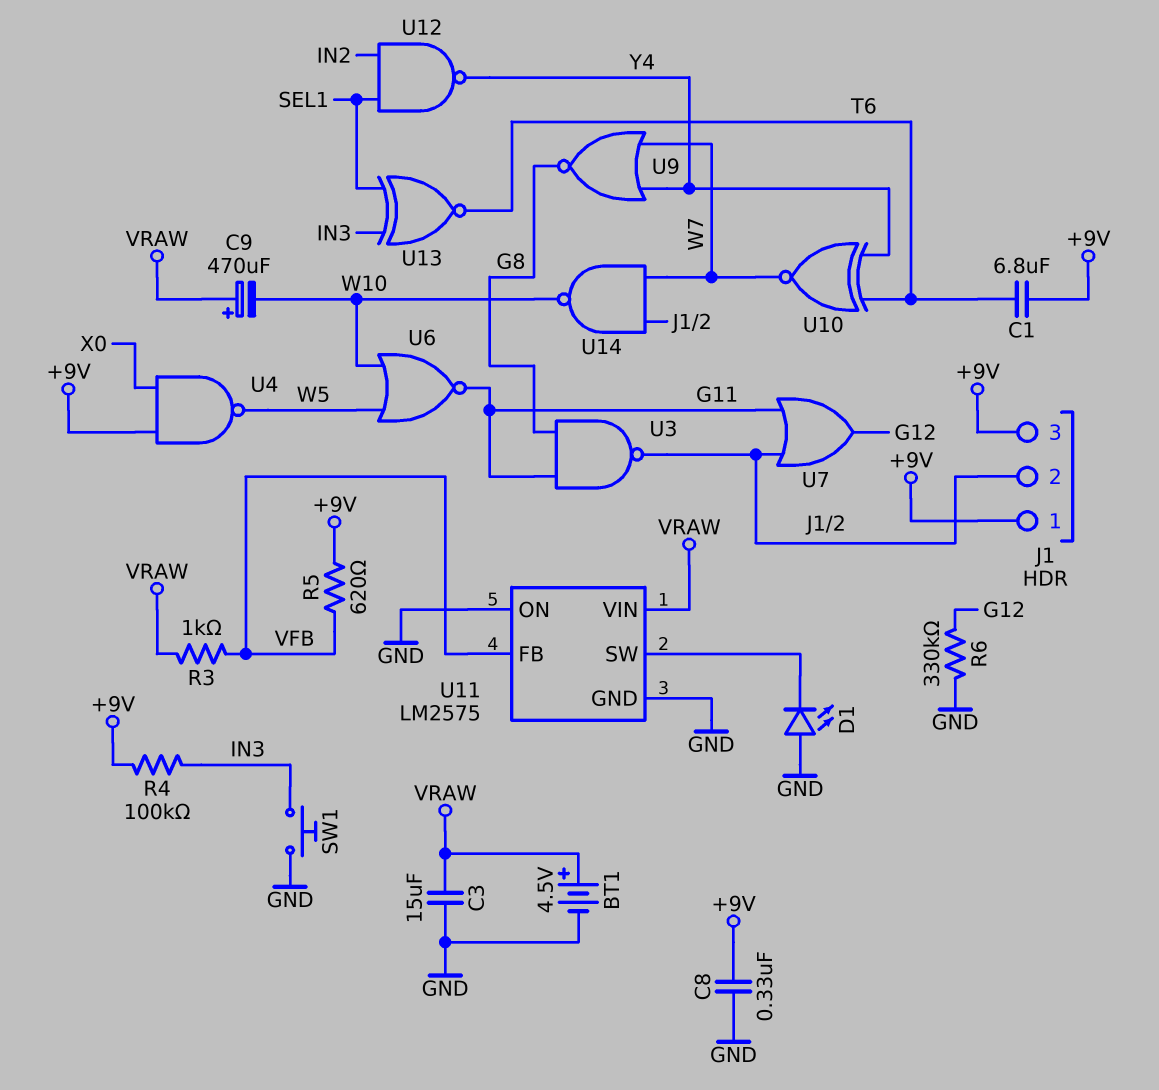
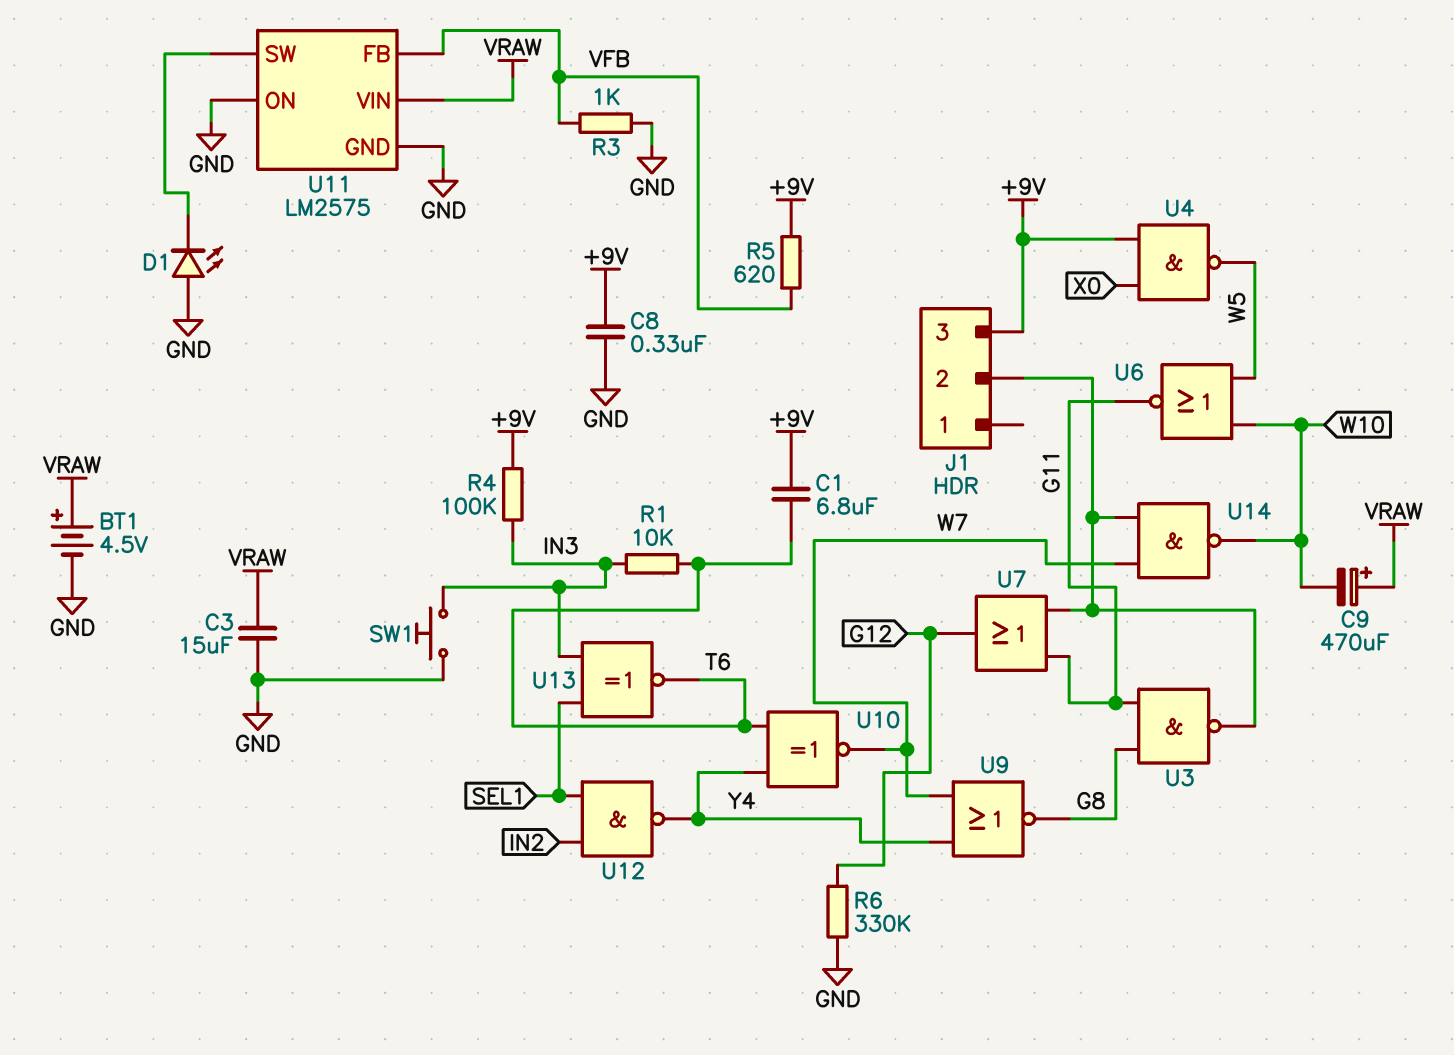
J1 pin 1: +9V -> none
R1: none -> 10k (IN3, T6)
R3: 1k (VFB, VRAW) -> 1k (GND, VFB)

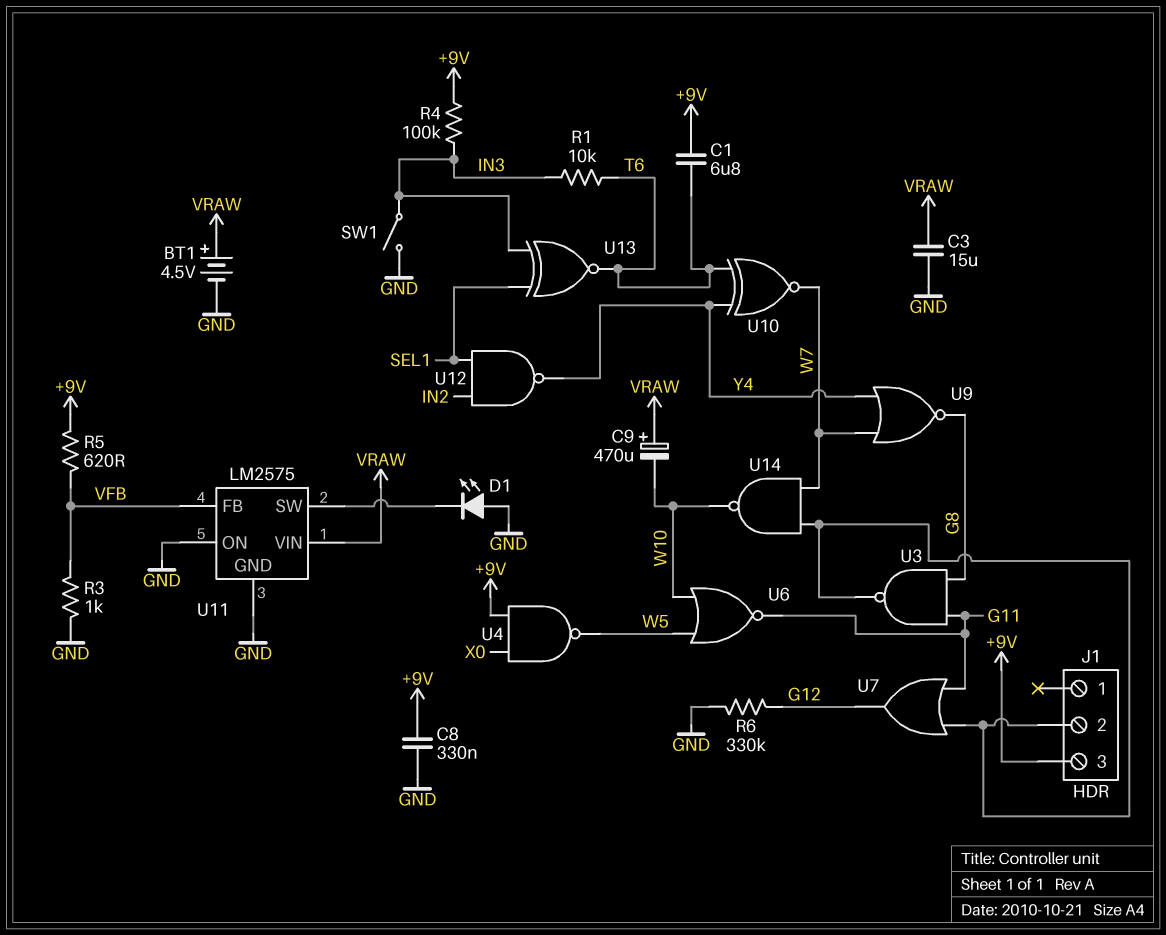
SW1: button (GND, IN3) -> switch (GND, IN3)

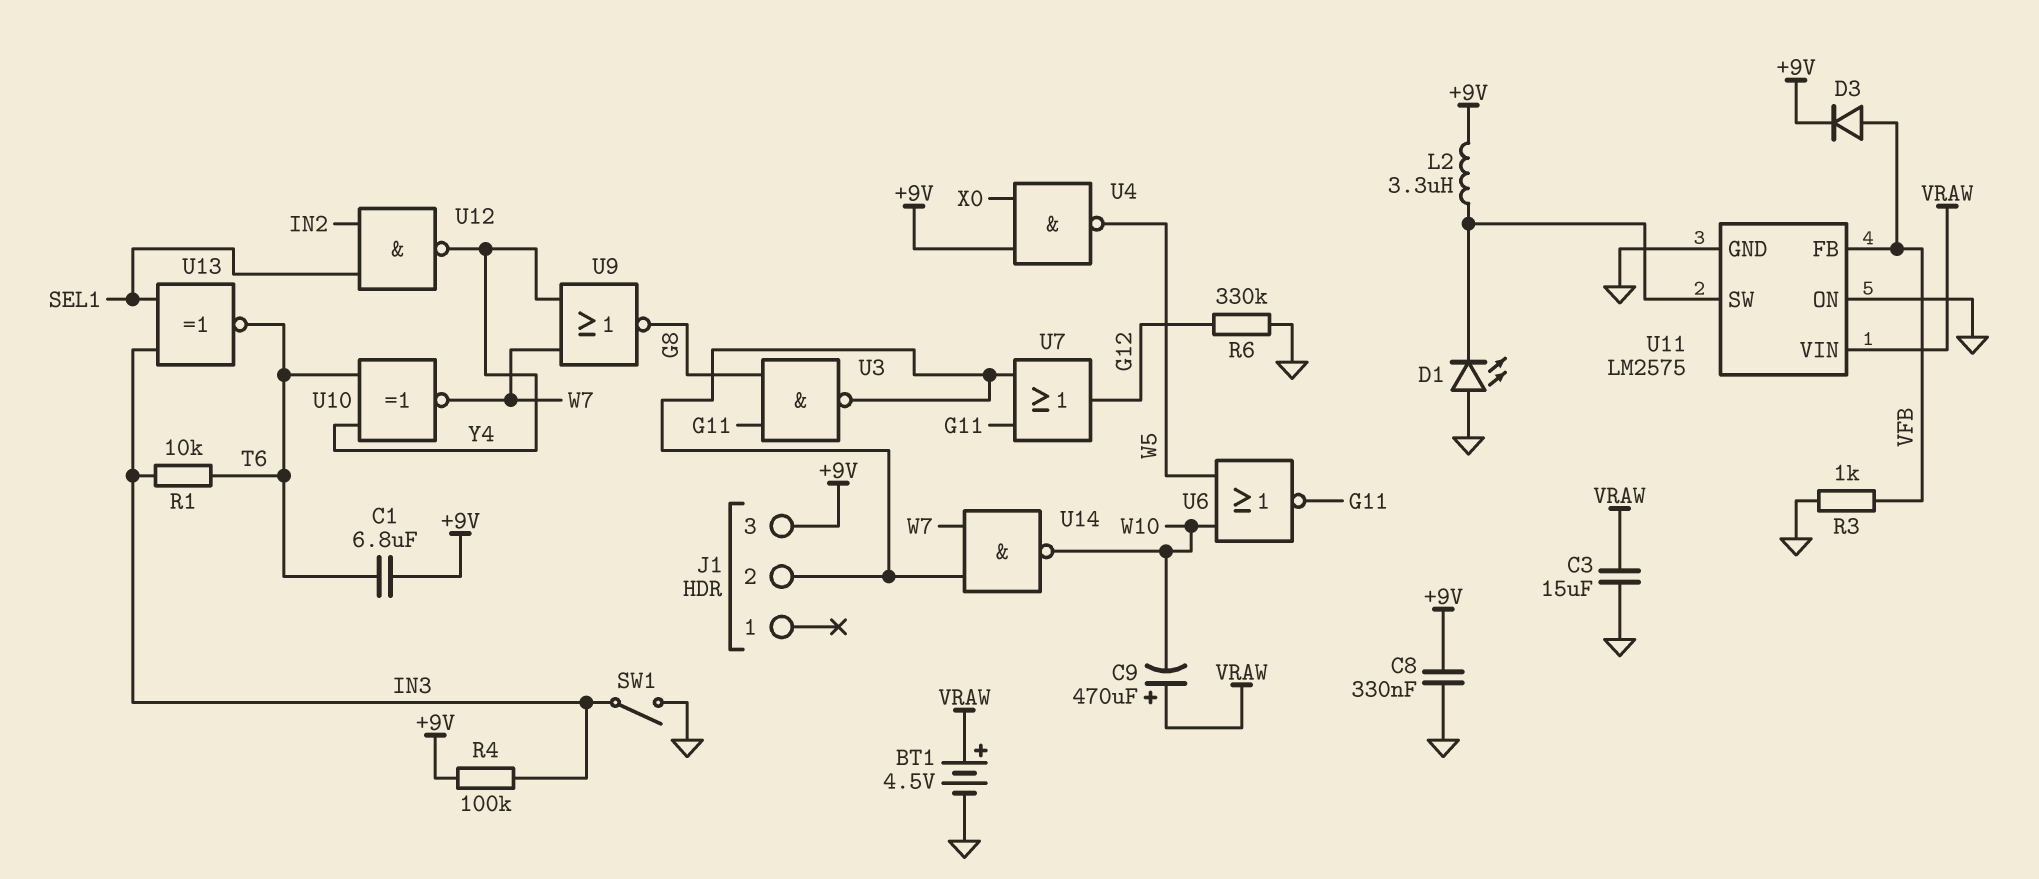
D3: none -> diode (A VFB, K +9V)
L2: none -> 3.3uH (+9V, U11/SW)
R5: 620 (+9V, VFB) -> none

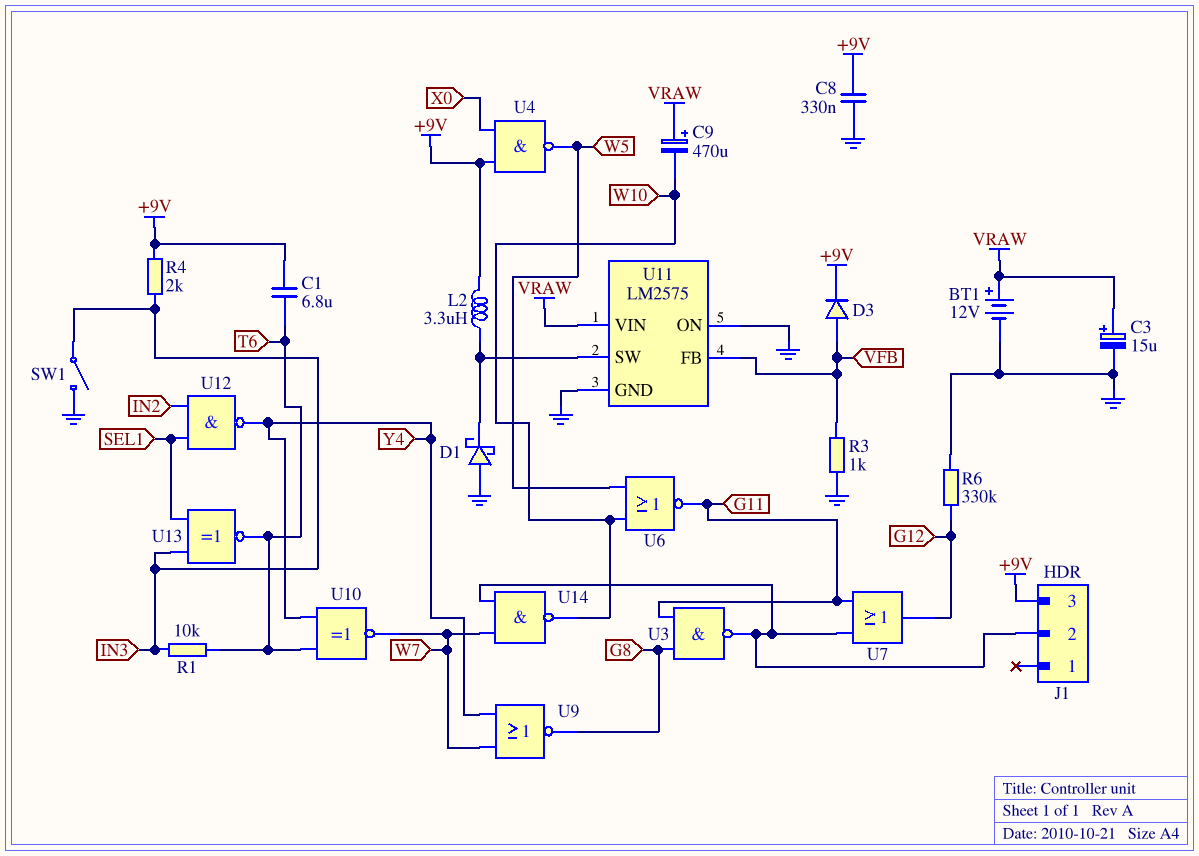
BT1: 4.5V (plus VRAW, minus GND) -> 12V (plus VRAW, minus GND)
C3: 15uF (GND, VRAW) -> 15uF (plus VRAW, minus GND)
D1: LED (A GND, K U11/SW) -> schottky (A GND, K U11/SW)
R4: 100k (+9V, IN3) -> 2k (+9V, IN3)

